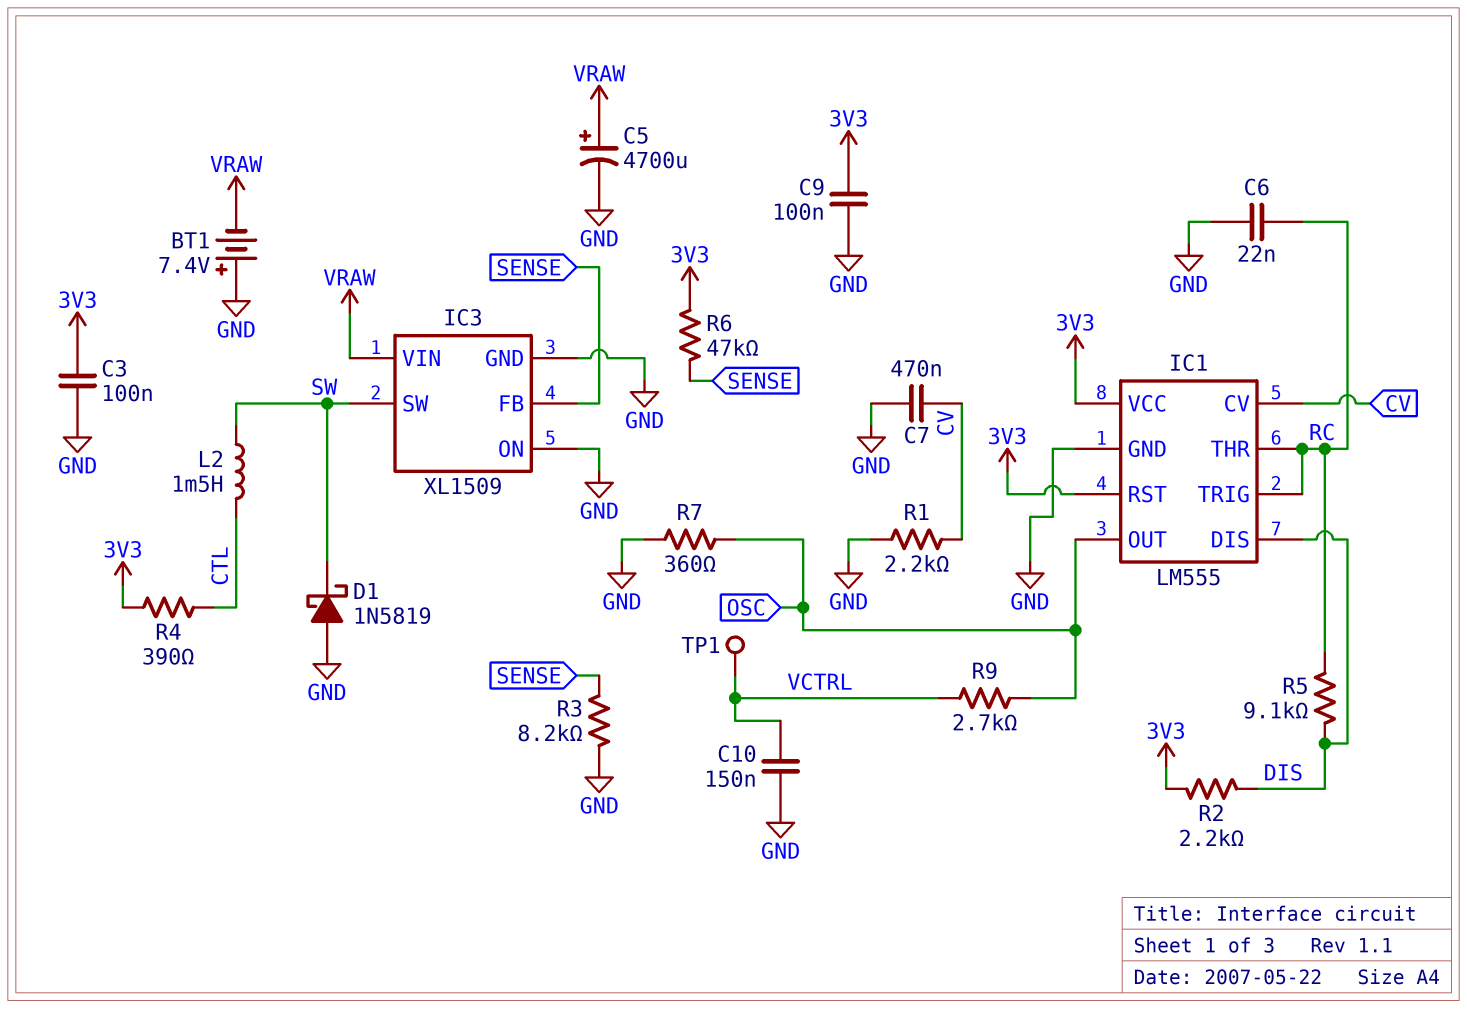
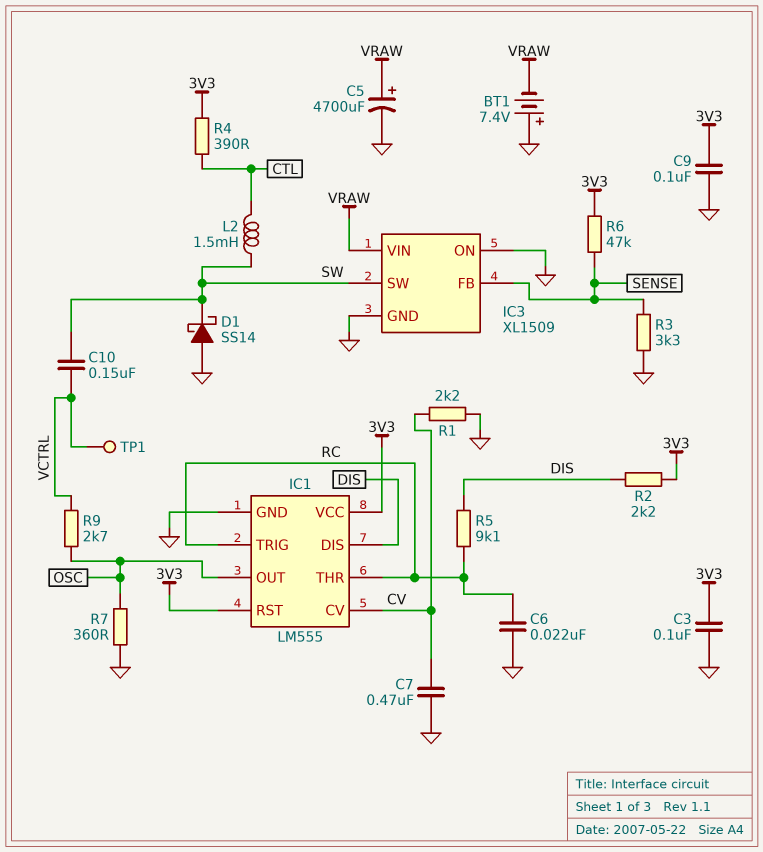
C10: 150nF (GND, VCTRL) -> 150nF (SW, VCTRL)
D1: schottky 1N5819 (A GND, K SW) -> schottky SS14 (A GND, K SW)
R3: 8.2k (GND, SENSE) -> 3.3k (GND, SENSE)

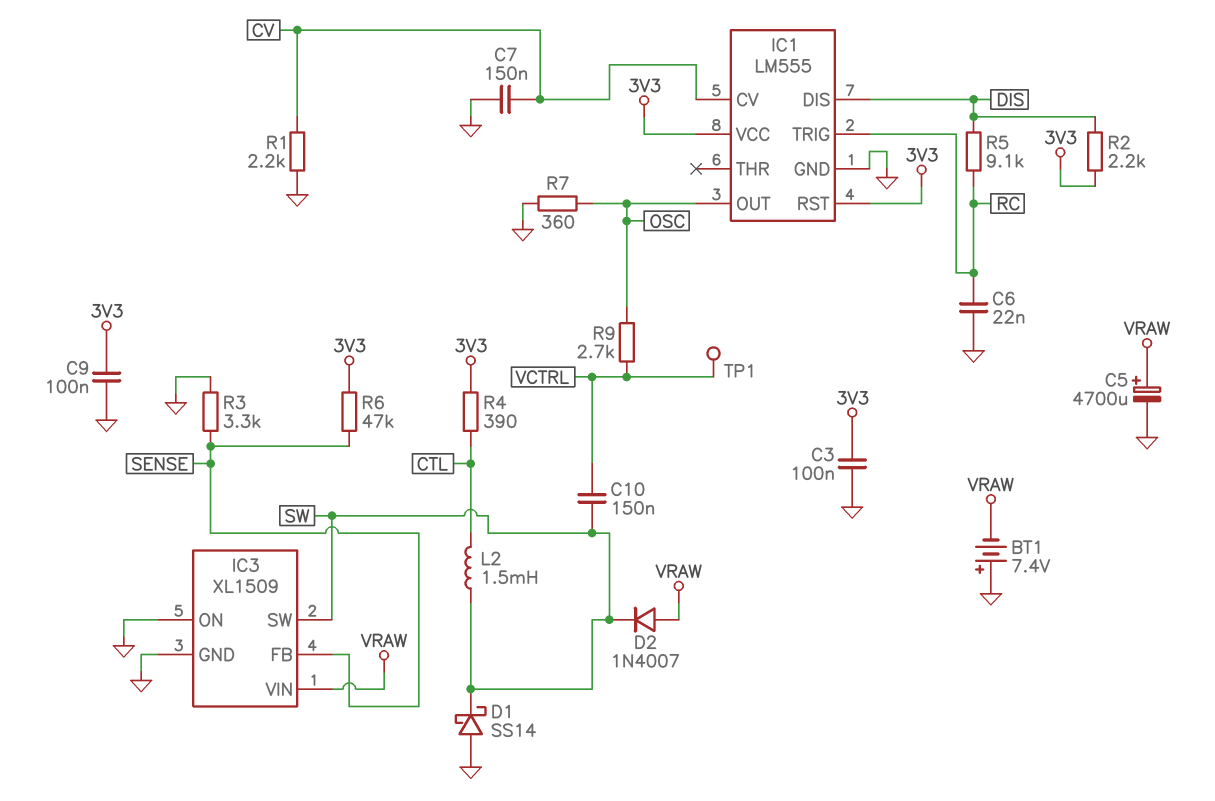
C7: 470nF (CV, GND) -> 150nF (CV, GND)
D2: none -> diode 1N4007 (A VRAW, K SW)
IC1 pin THR: RC -> none

